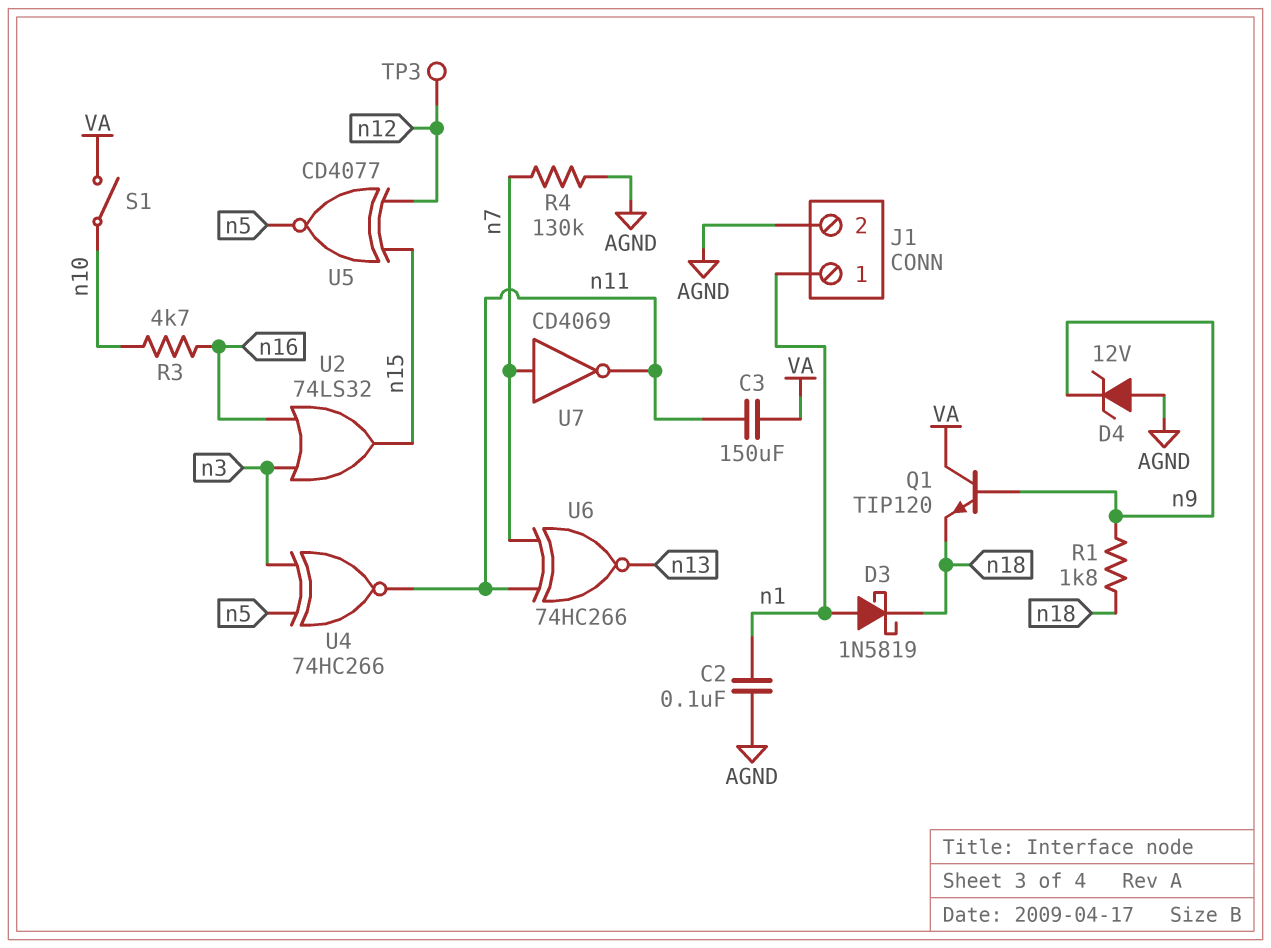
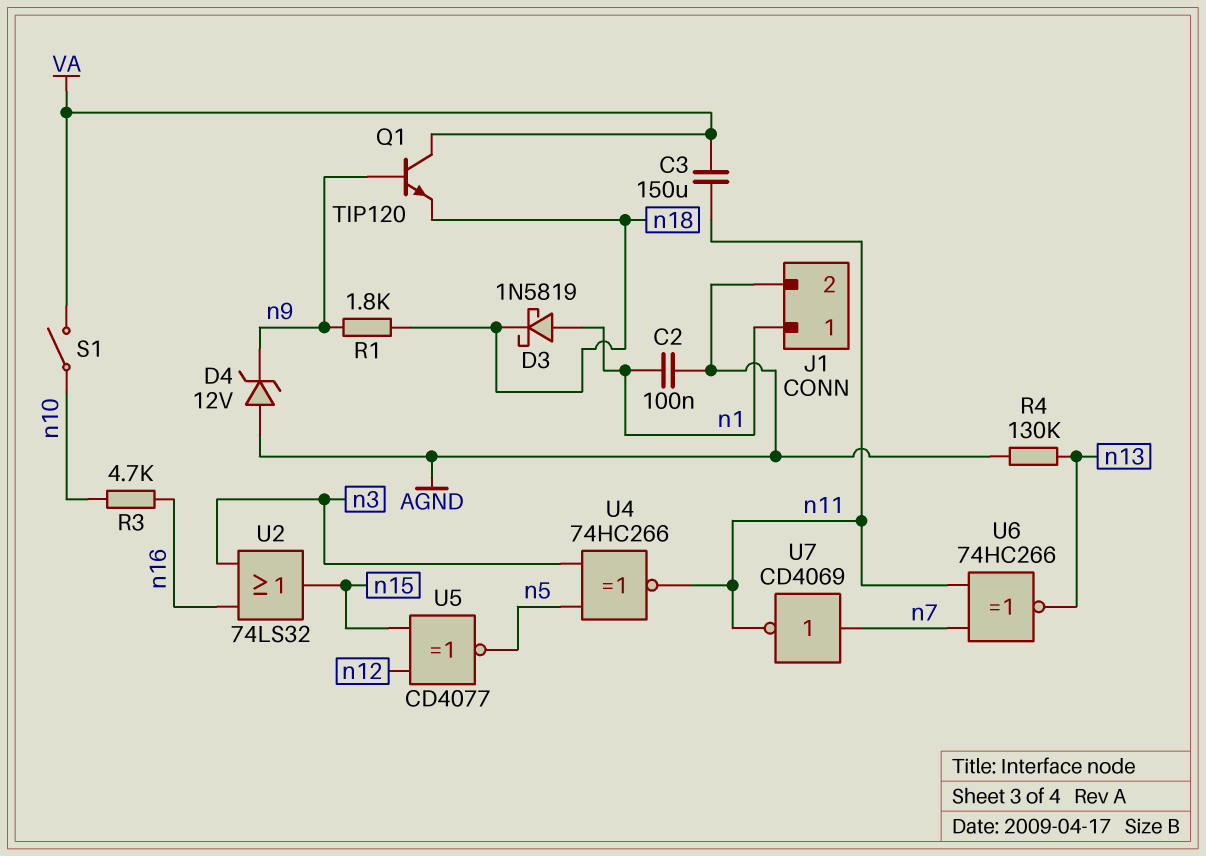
R4: 130k (AGND, n7) -> 130k (AGND, n13)
TP3: test point (n12) -> none

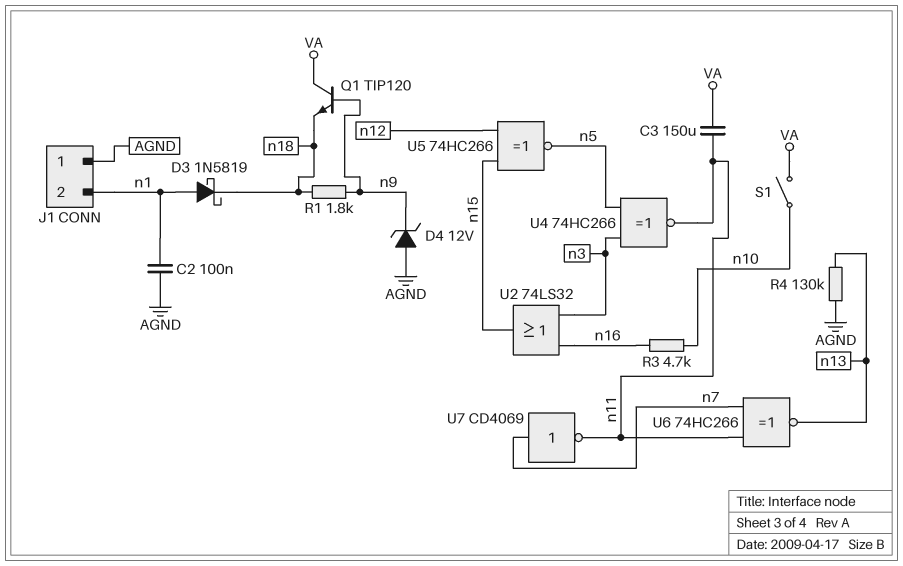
J1 pin 1: n1 -> AGND
J1 pin 2: AGND -> n1
U5: XNOR CD4077 (in n12, in n15, out n5) -> XNOR 74HC266 (in n12, in n15, out n5)

